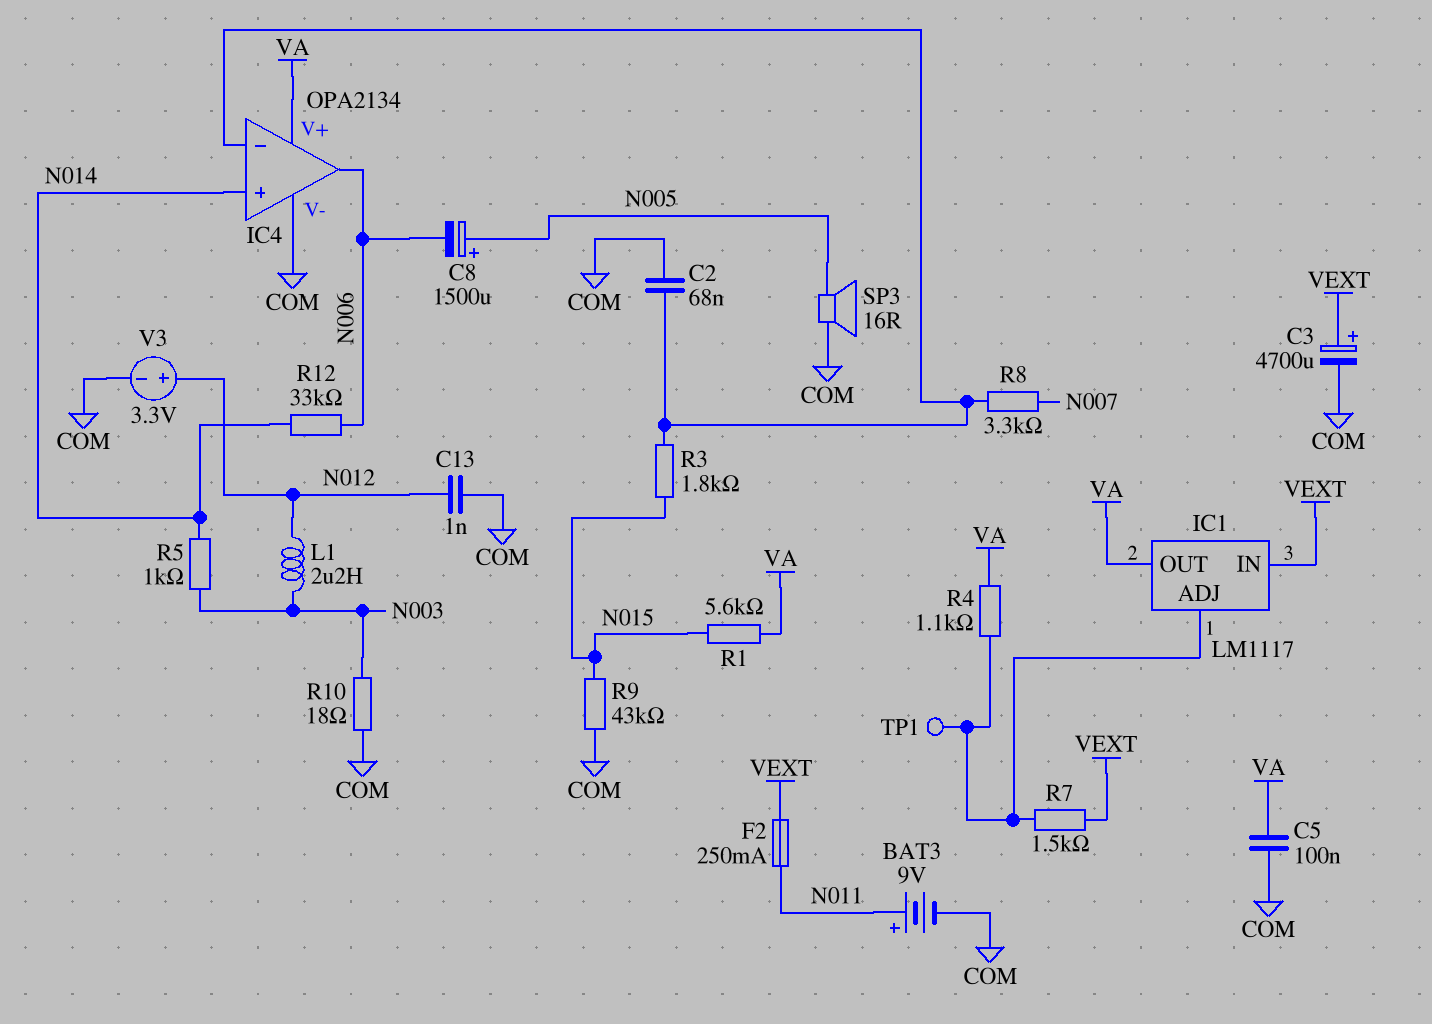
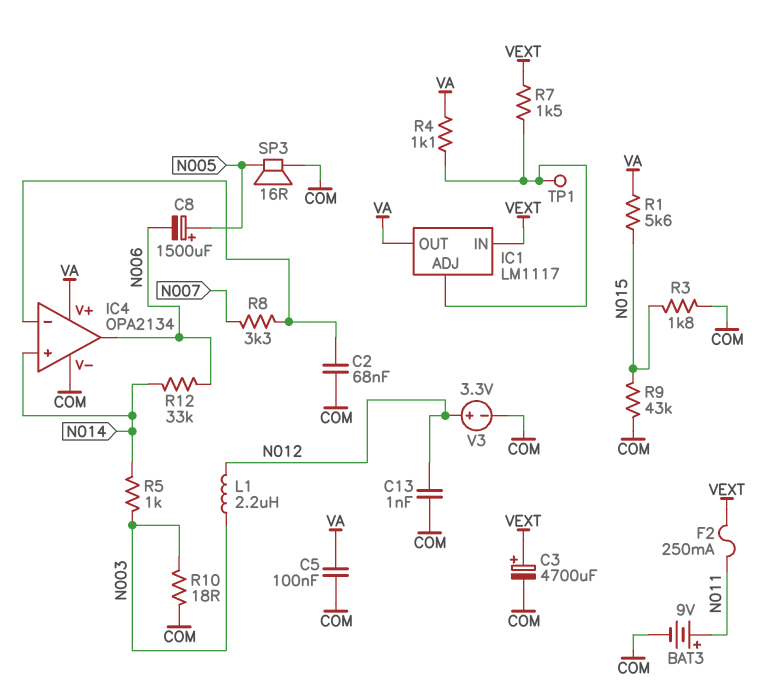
R3: 1.8k (IC4/in-, N015) -> 1.8k (COM, N015)

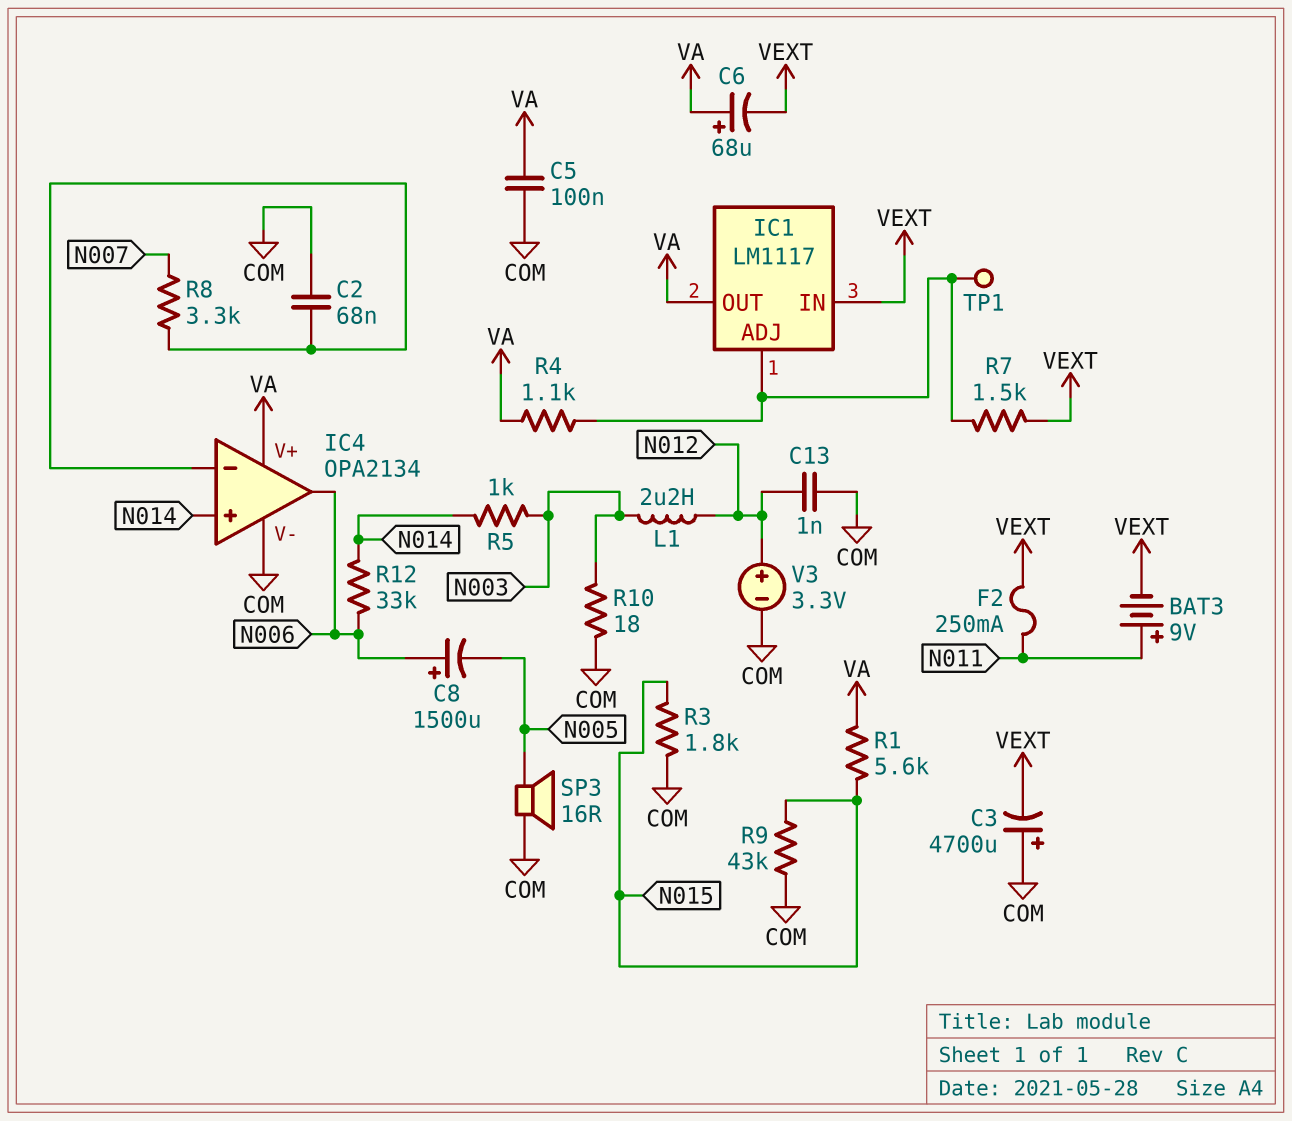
BAT3: 9V (plus N011, minus COM) -> 9V (plus N011, minus VEXT)
C3: 4700uF (plus VEXT, minus COM) -> 4700uF (plus COM, minus VEXT)
C6: none -> 68uF (plus VA, minus VEXT)
C8: 1500uF (plus N005, minus N006) -> 1500uF (plus N006, minus N005)

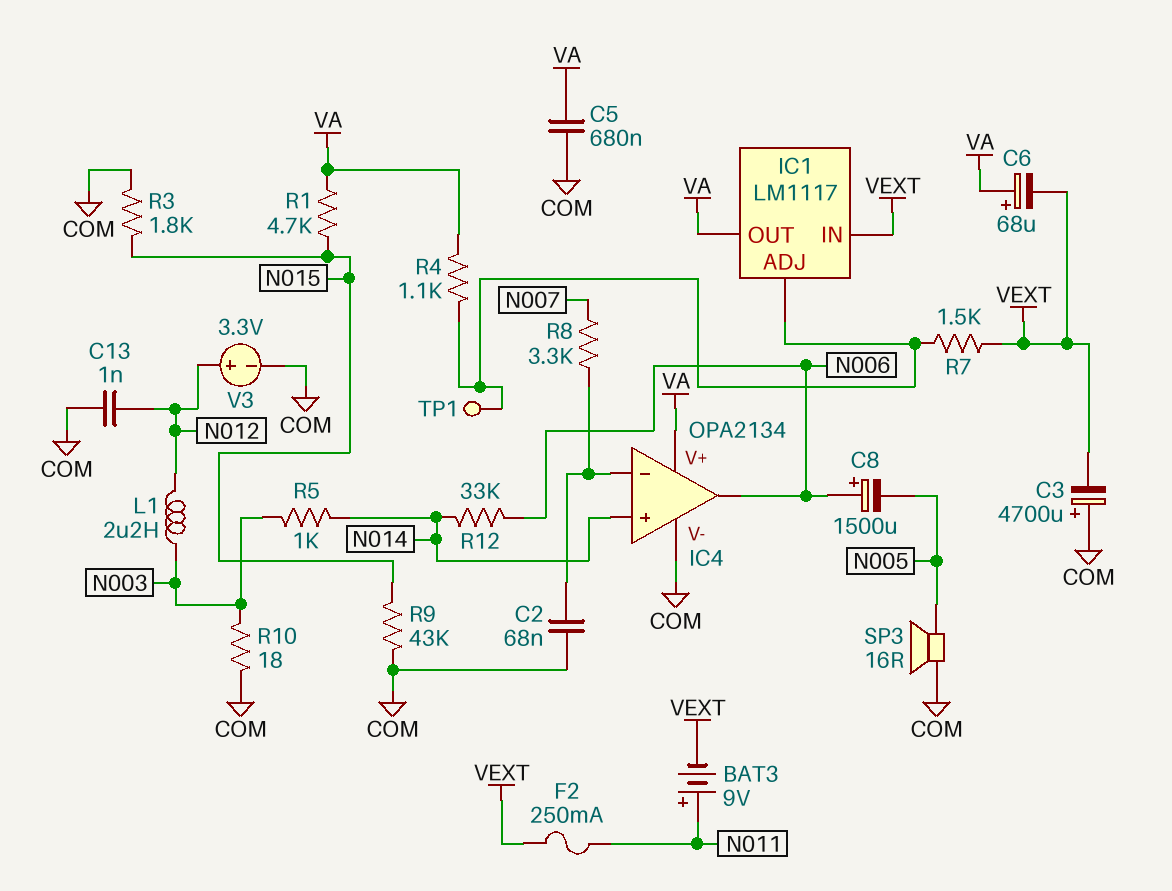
C5: 100nF (COM, VA) -> 680nF (COM, VA)
R1: 5.6k (N015, VA) -> 4.7k (N015, VA)

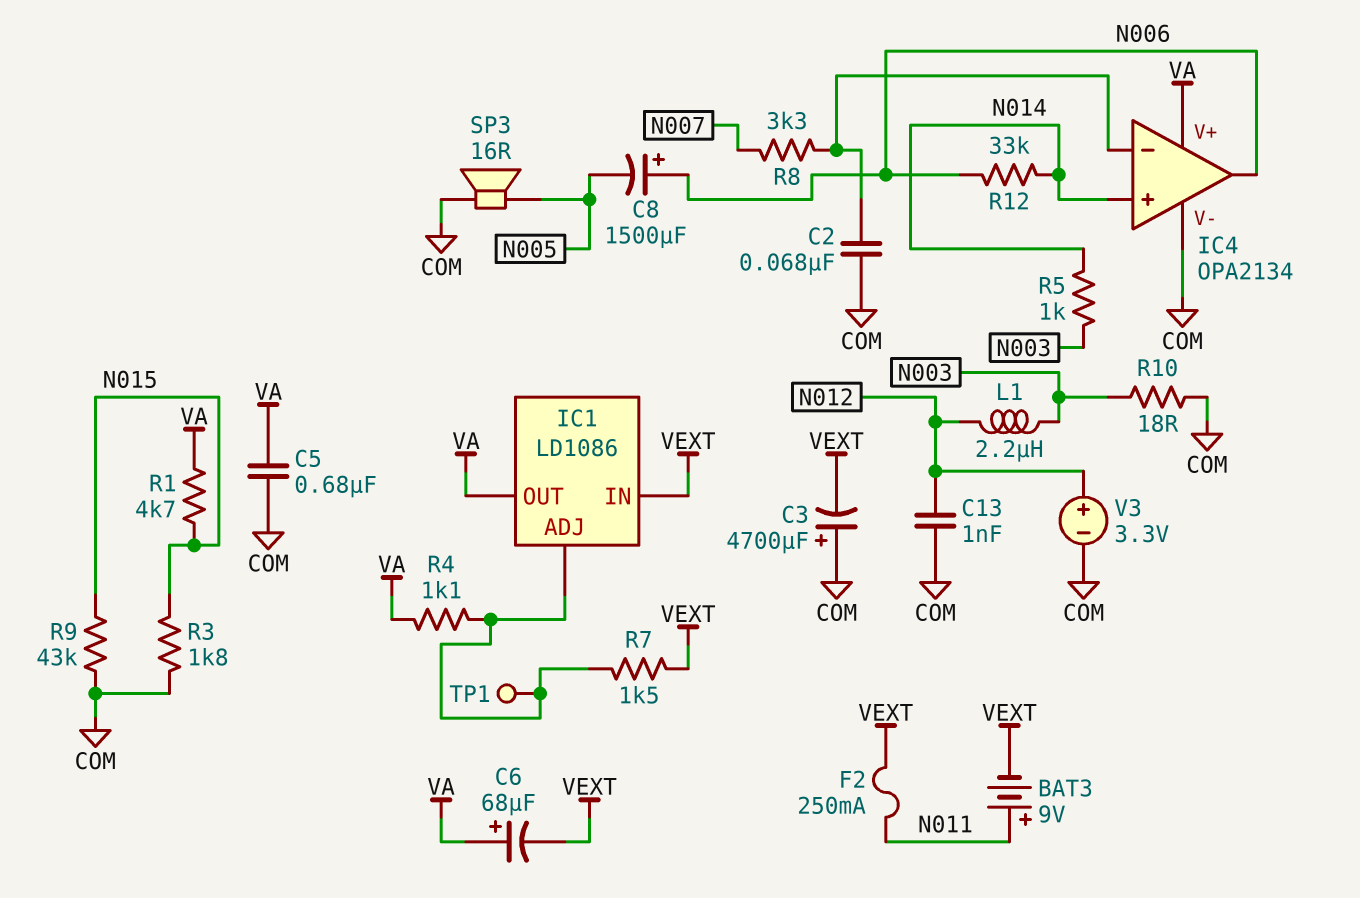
IC1: LM1117 -> LD1086

